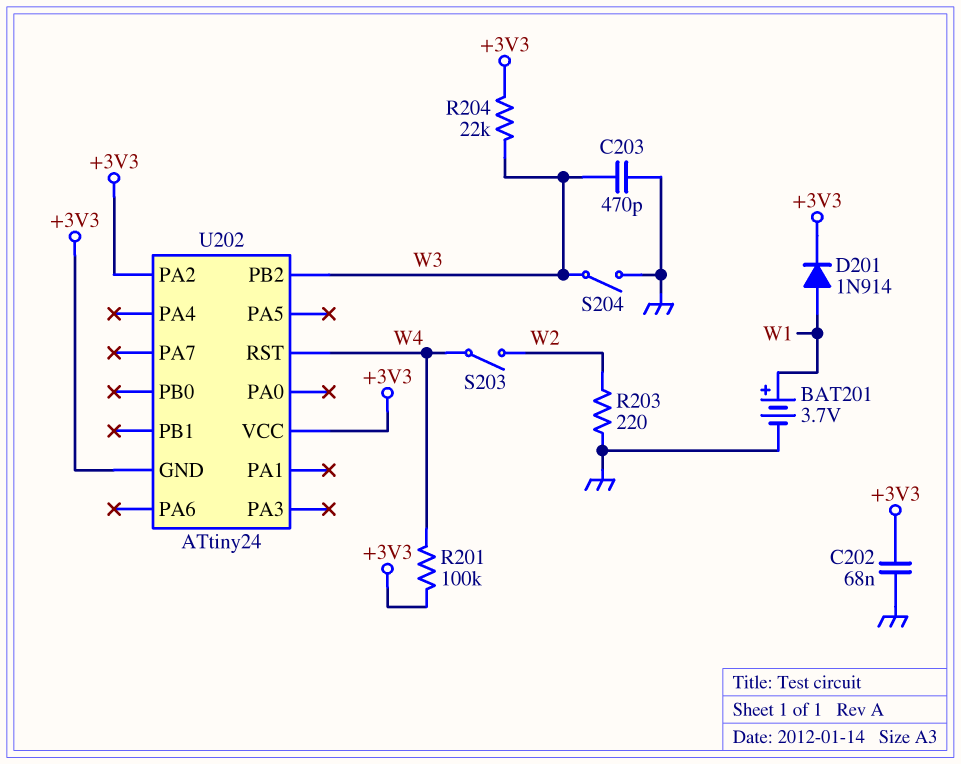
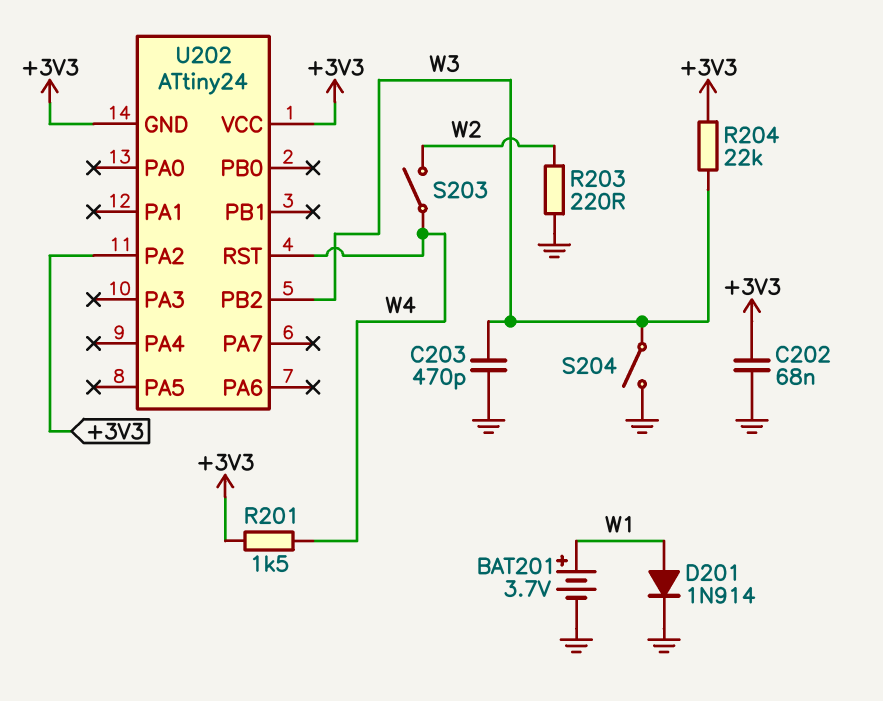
D201: diode 1N914 (A W1, K +3V3) -> diode 1N914 (A W1, K GND)
R201: 100k (+3V3, W4) -> 1.5k (+3V3, W4)

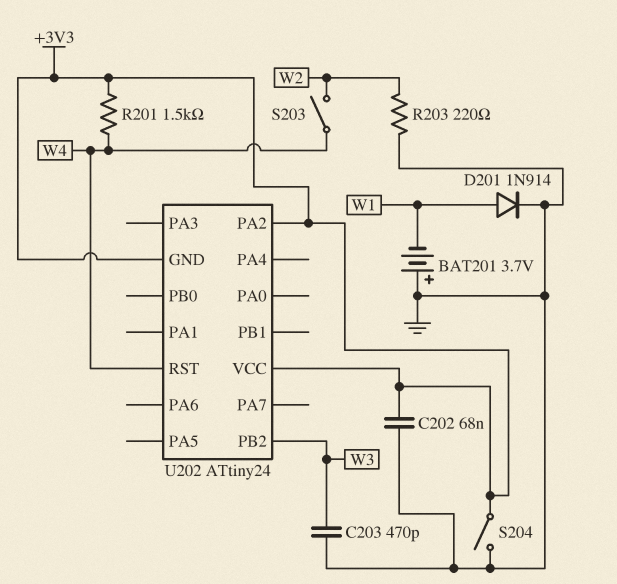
BAT201: 3.7V (plus W1, minus GND) -> 3.7V (plus GND, minus W1)
R204: 22k (+3V3, W3) -> none
S204: switch (GND, W3) -> switch (+3V3, GND)

